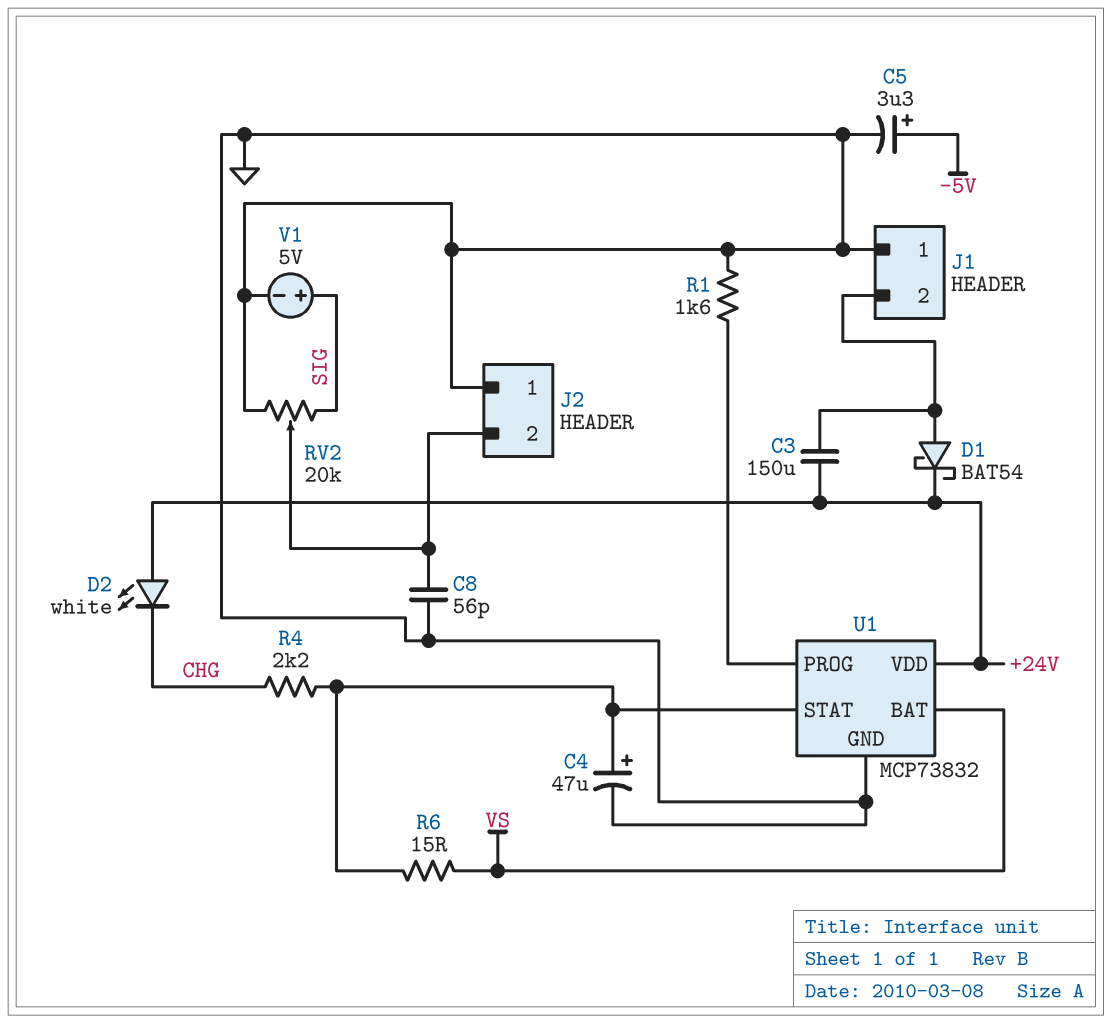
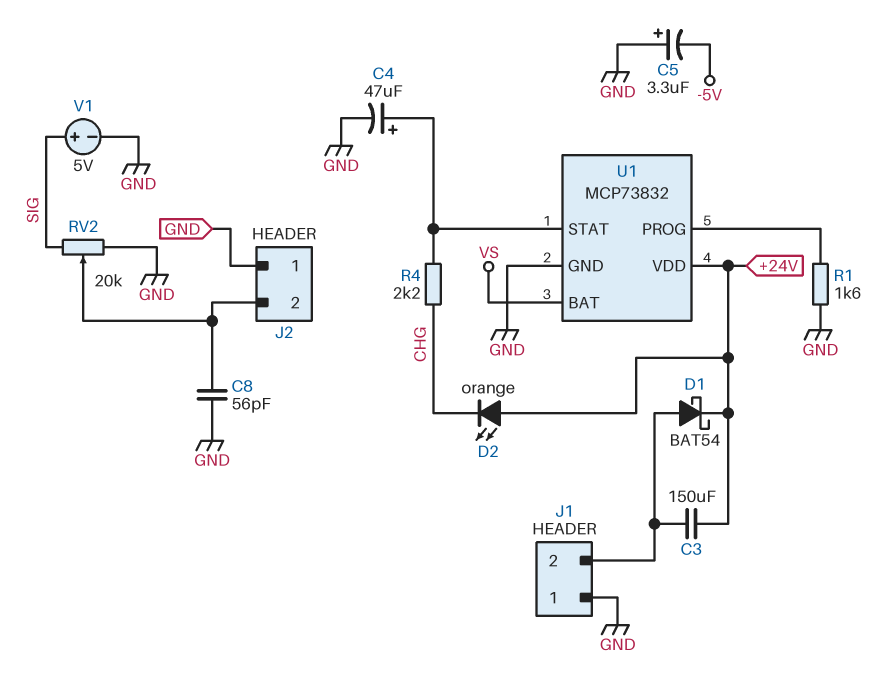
C5: 3.3uF (plus -5V, minus GND) -> 3.3uF (plus GND, minus -5V)
D2: LED white (A +24V, K CHG) -> LED orange (A +24V, K CHG)
R6: 15 (U1/STAT, VS) -> none

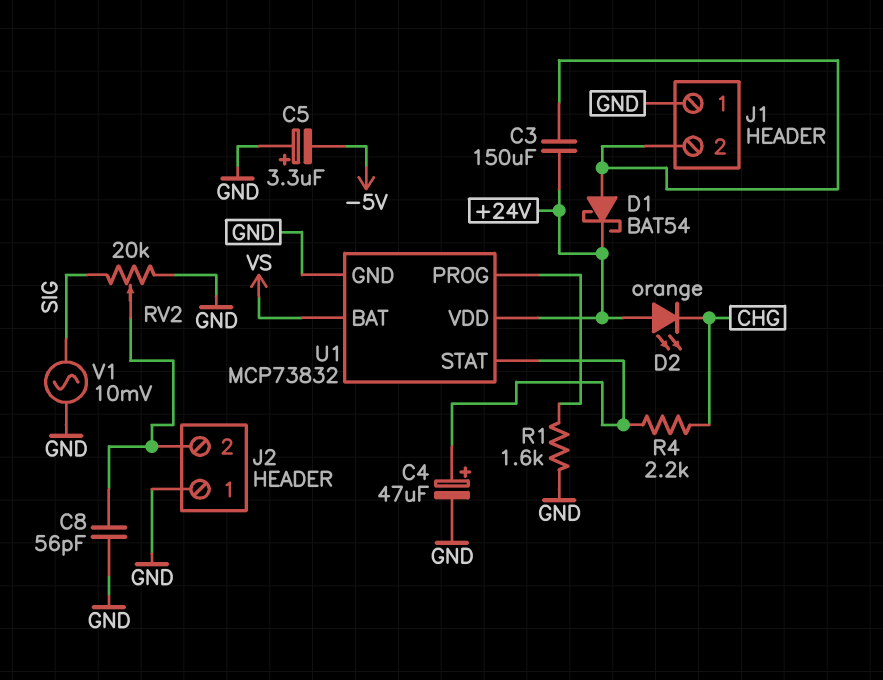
V1: 5V (plus SIG, minus GND) -> AC 10mV (GND, SIG)

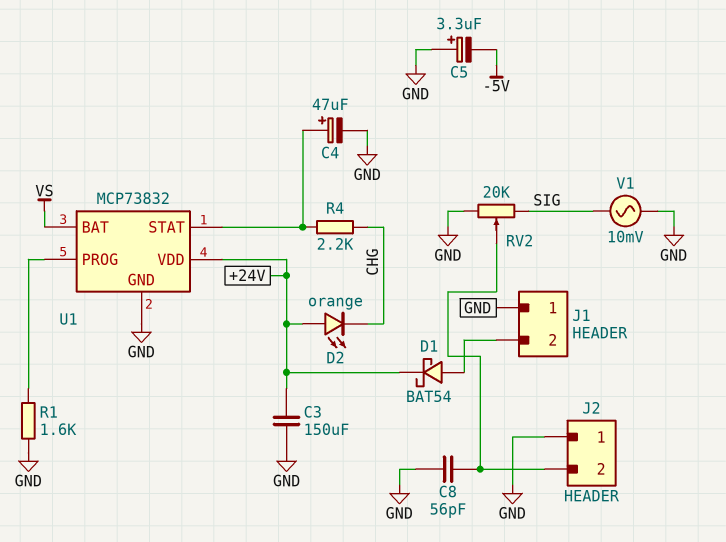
C3: 150uF (+24V, J1/2) -> 150uF (+24V, GND)

